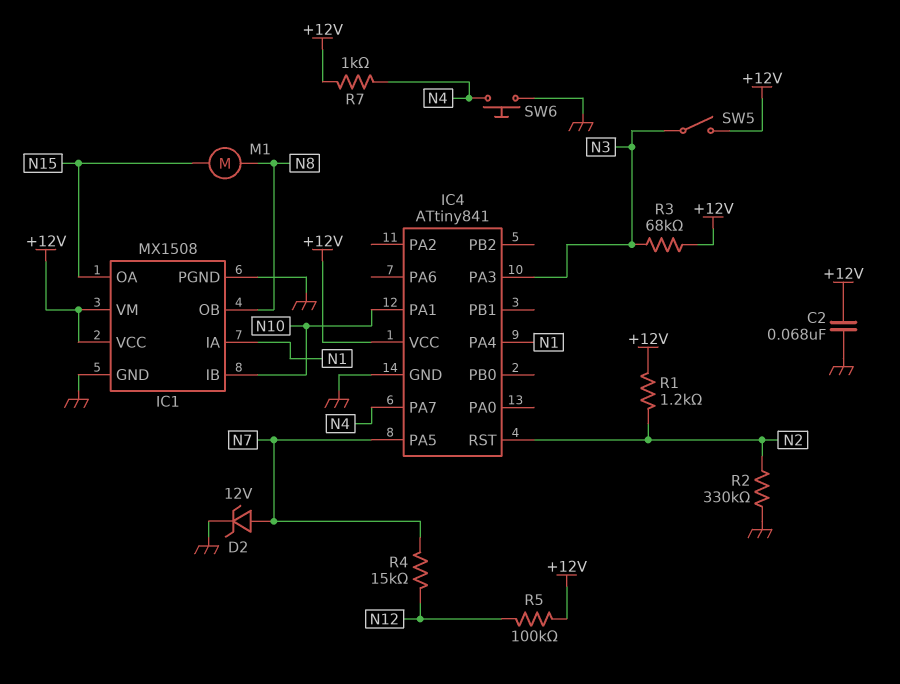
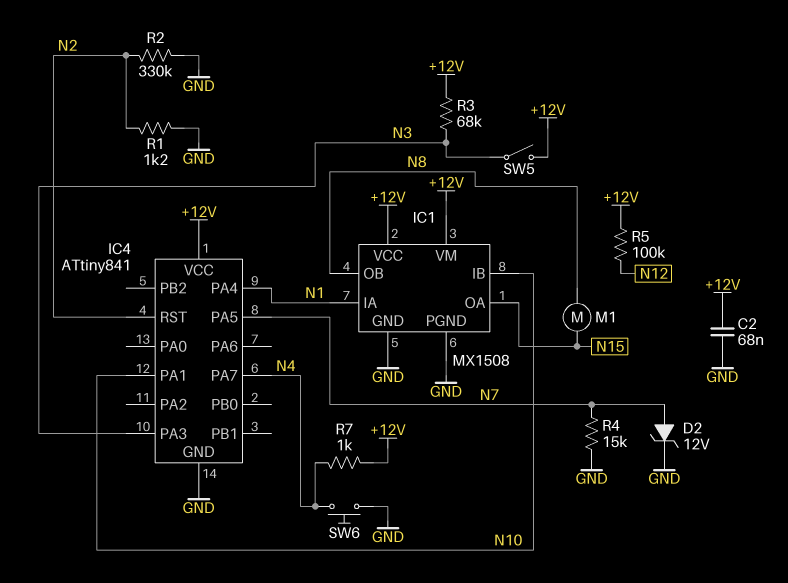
R1: 1.2k (+12V, N2) -> 1.2k (GND, N2)
R4: 15k (N7, N12) -> 15k (GND, N7)

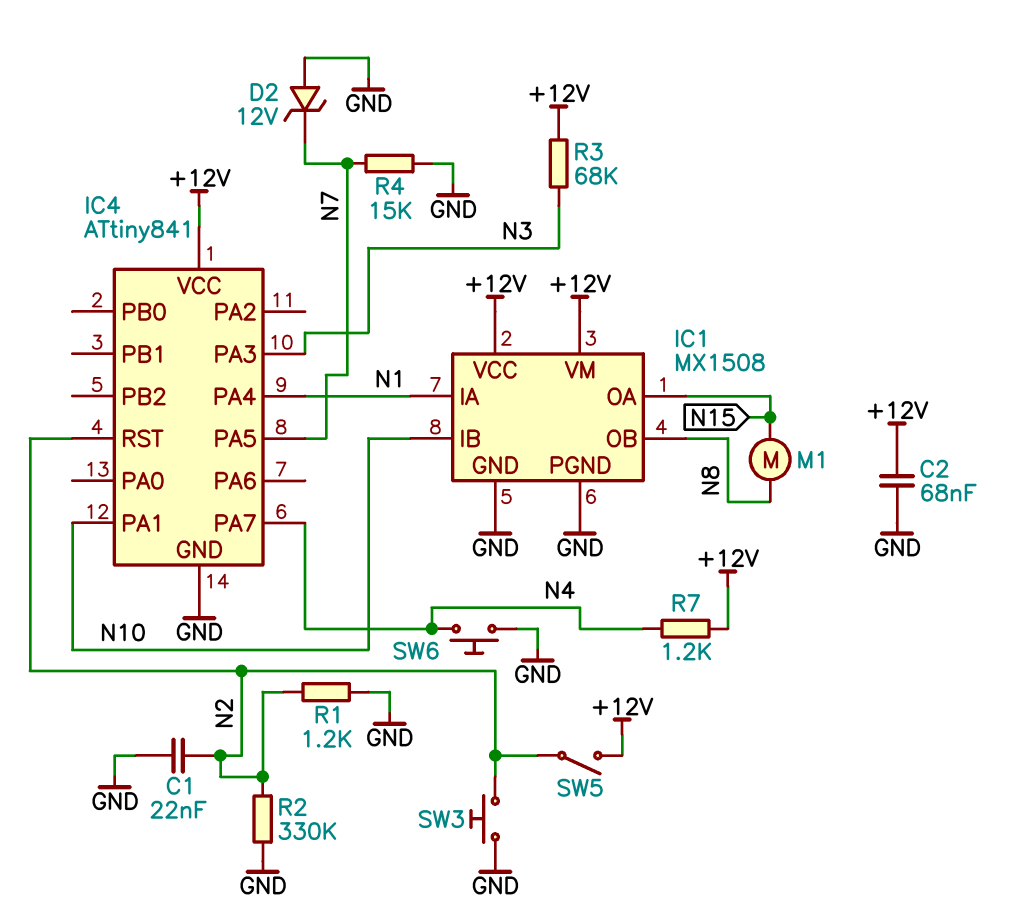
C1: none -> 22nF (GND, N2)
D2: zener 12V (A N7, K GND) -> zener 12V (A GND, K N7)
R5: 100k (+12V, N12) -> none
R7: 1k (+12V, N4) -> 1.2k (+12V, N4)
SW3: none -> button (GND, N2)
SW5: switch (+12V, N3) -> switch (+12V, N2)

